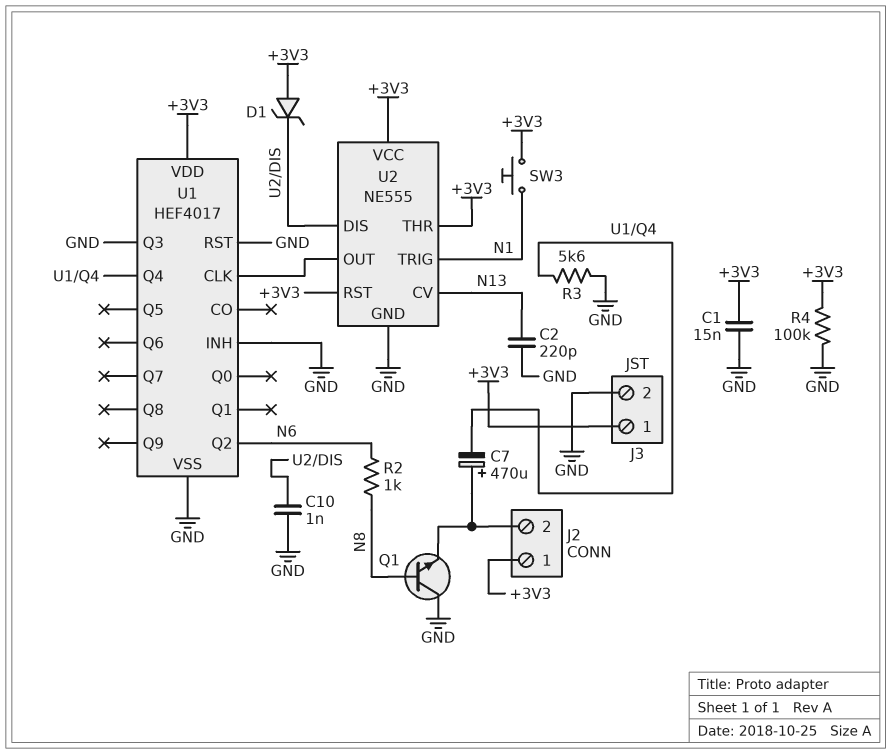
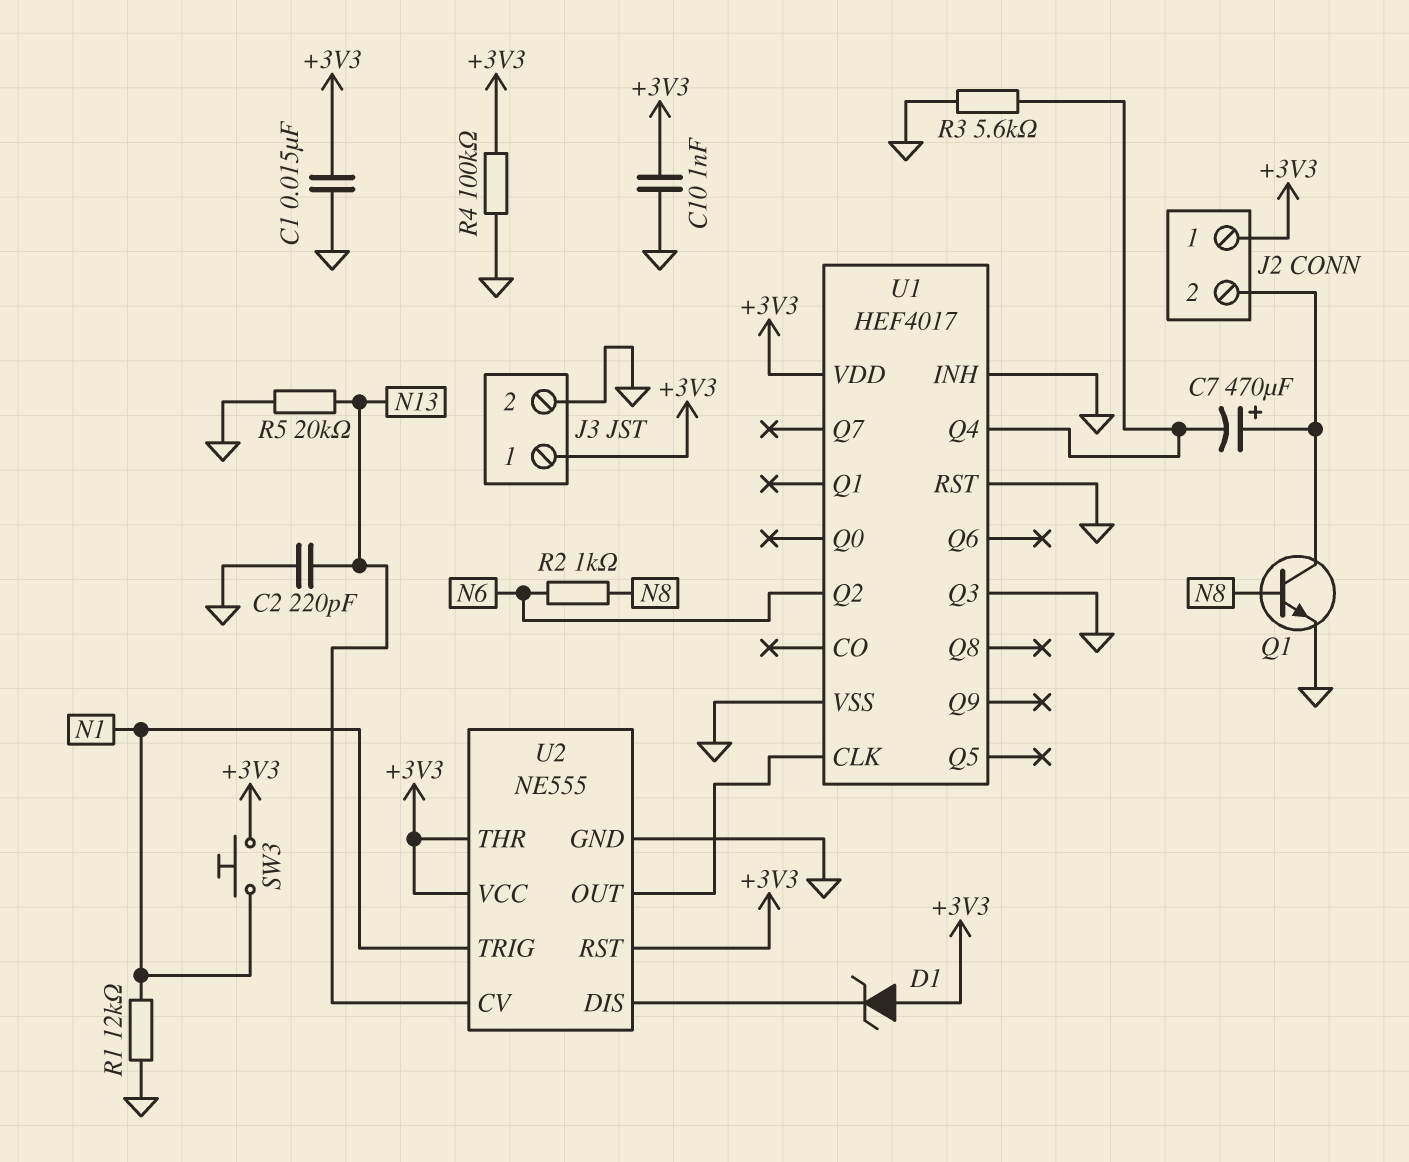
C10: 1nF (GND, U2/DIS) -> 1nF (+3V3, GND)
Q1: NPN (B N8, C GND, E J2/2) -> NPN (B N8, C J2/2, E GND)
R1: none -> 12k (GND, N1)
R5: none -> 20k (GND, N13)

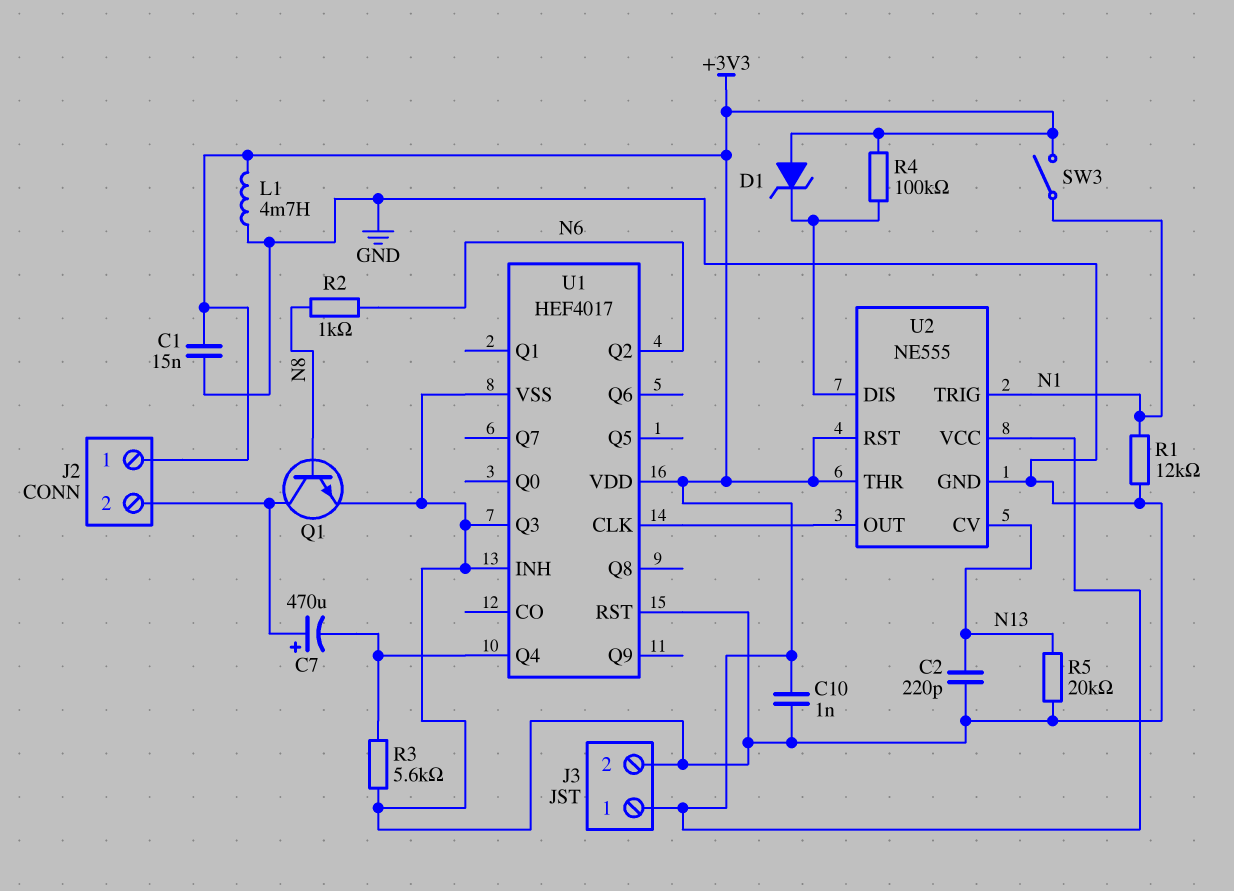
L1: none -> 4.7mH (+3V3, GND)
R4: 100k (+3V3, GND) -> 100k (+3V3, U2/DIS)
SW3: button (+3V3, N1) -> switch (+3V3, N1)

